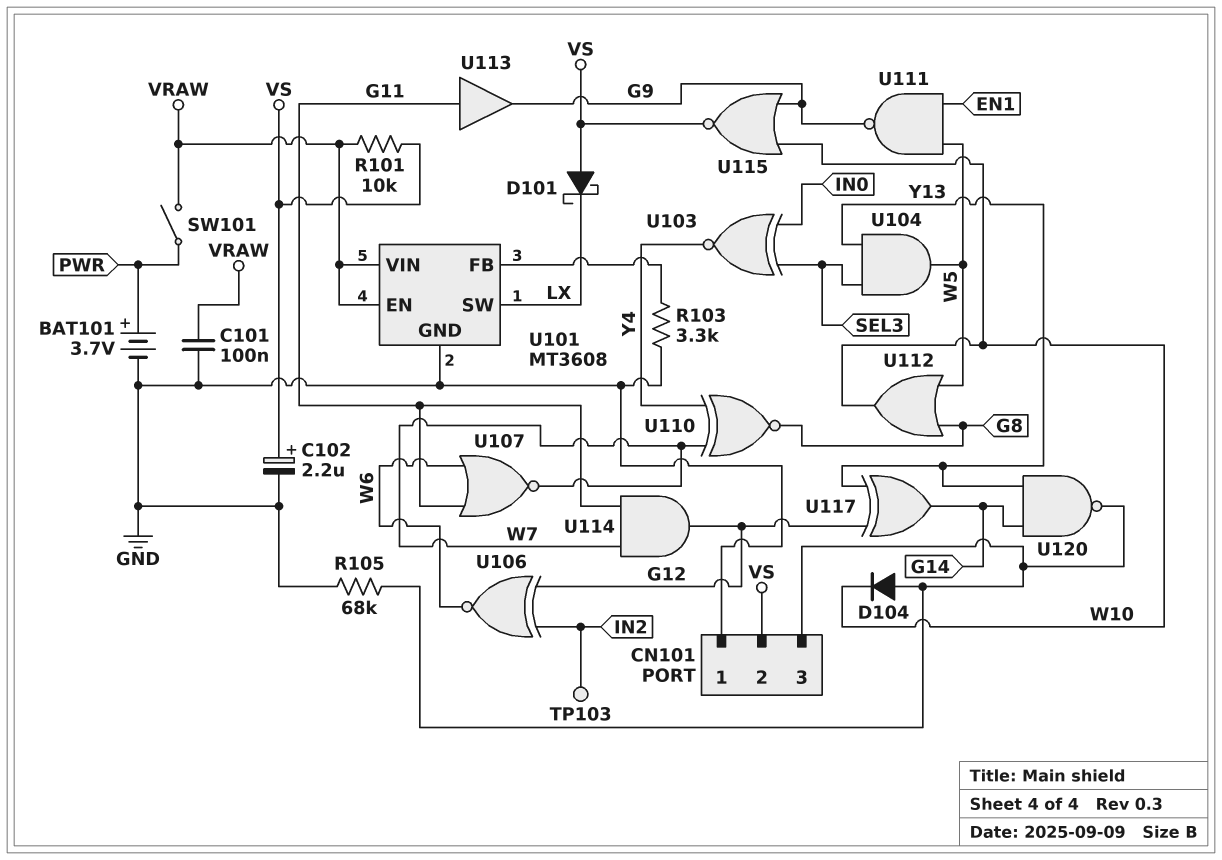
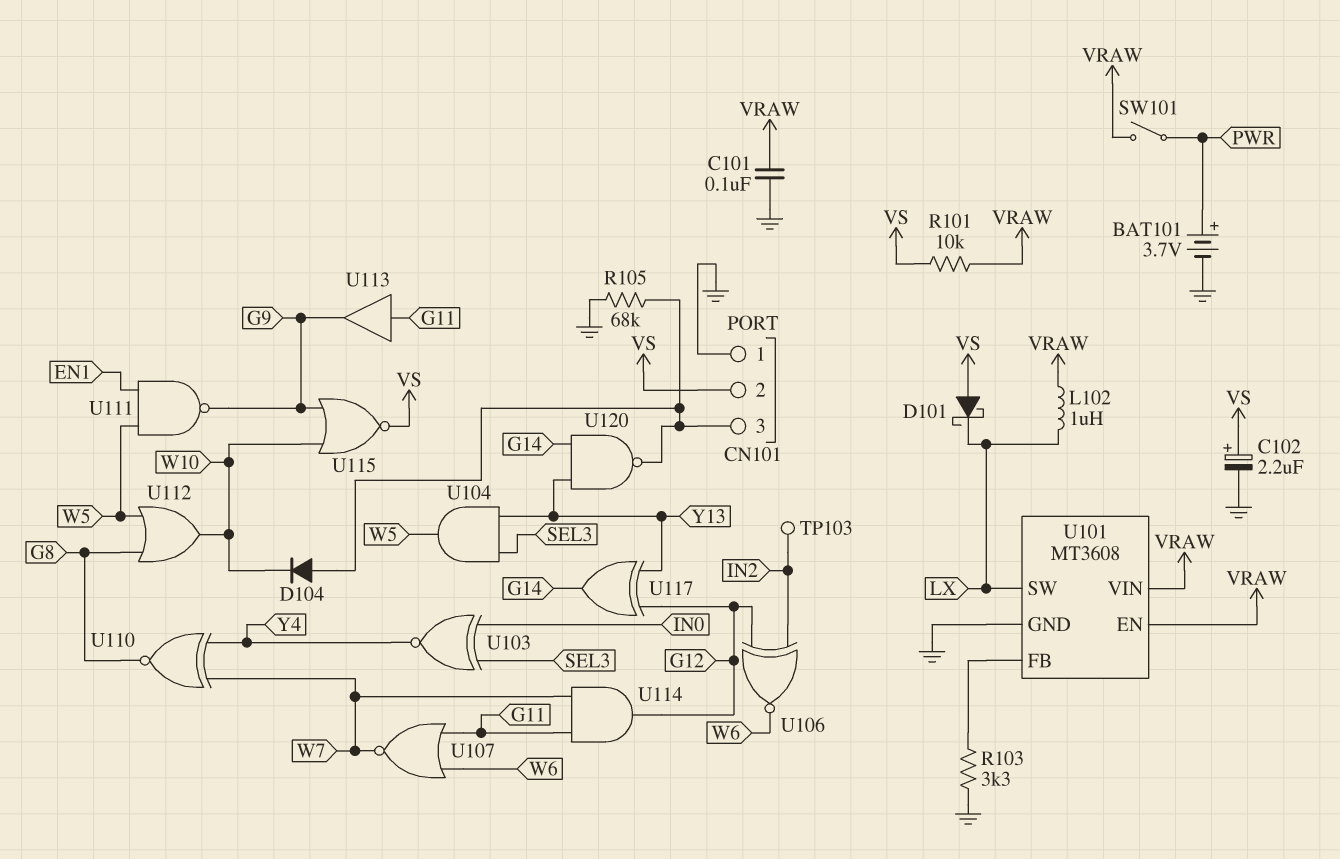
L102: none -> 1uH (LX, VRAW)

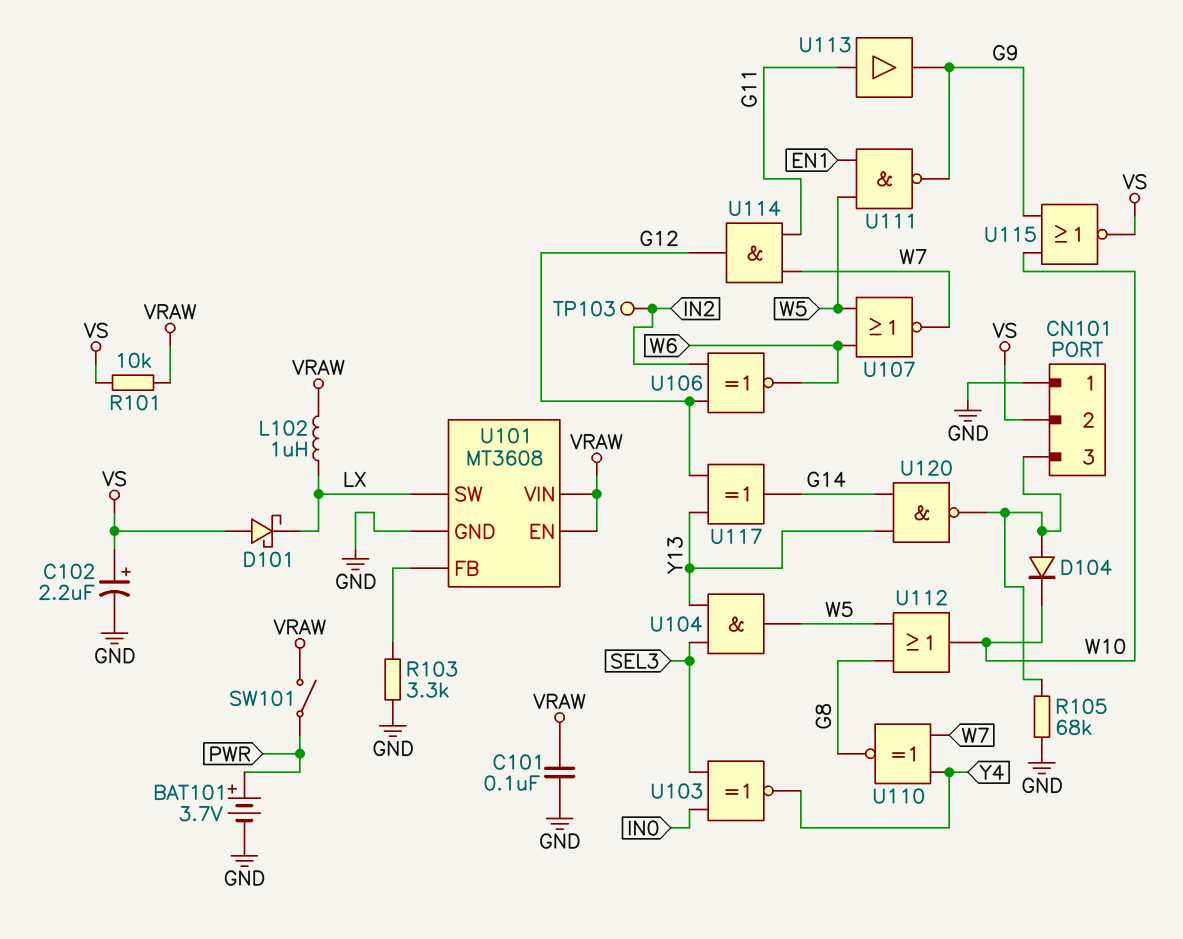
U107: NOR (in G11, in W6, out W7) -> NOR (in W5, in W6, out W7)

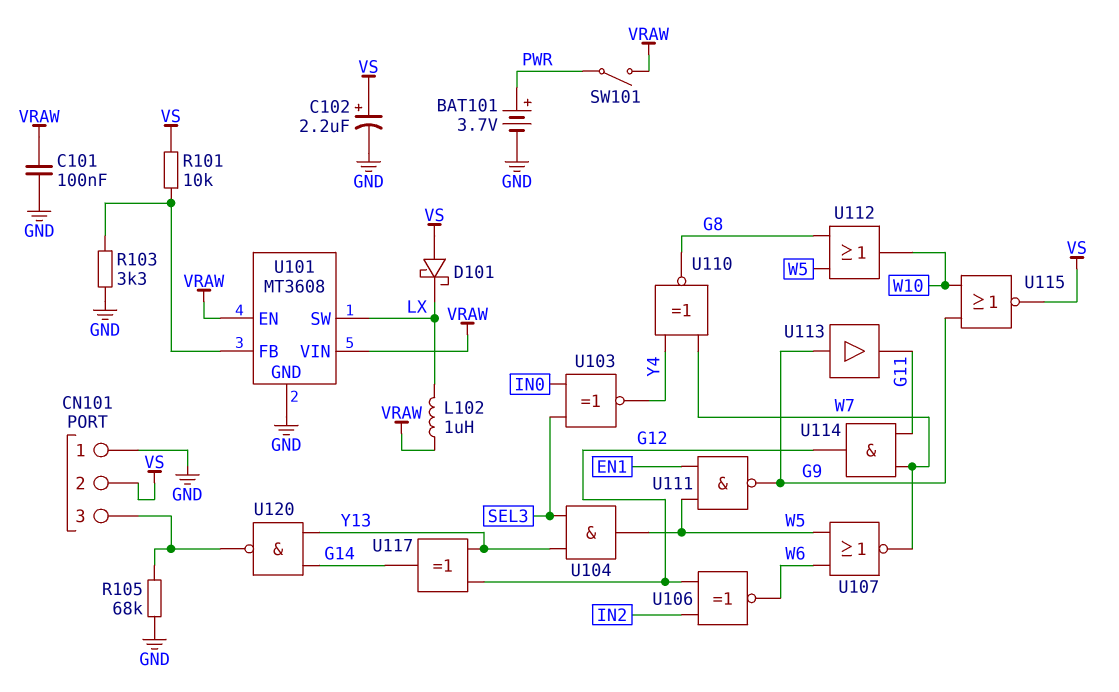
D104: diode (A CN101/3, K W10) -> none
R101: 10k (VRAW, VS) -> 10k (U101/FB, VS)
TP103: test point (IN2) -> none
U113: buffer (in G11, out G9) -> buffer (in G9, out G11)

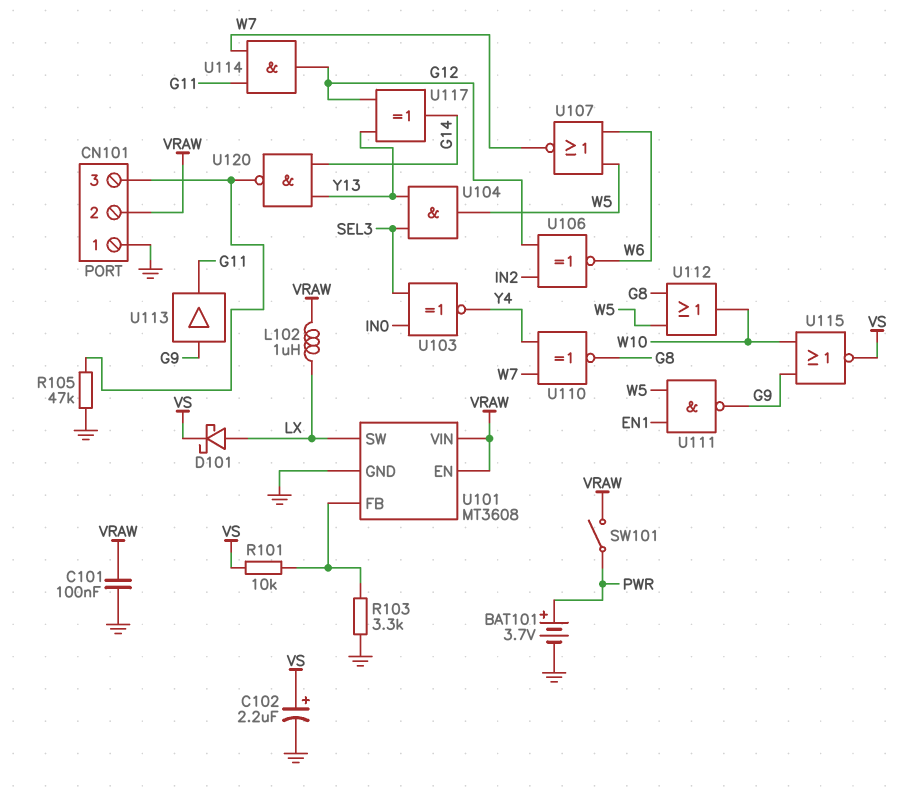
CN101 pin 2: VS -> VRAW
D101: schottky (A VS, K LX) -> schottky (A LX, K VS)
R105: 68k (CN101/3, GND) -> 47k (CN101/3, GND)

